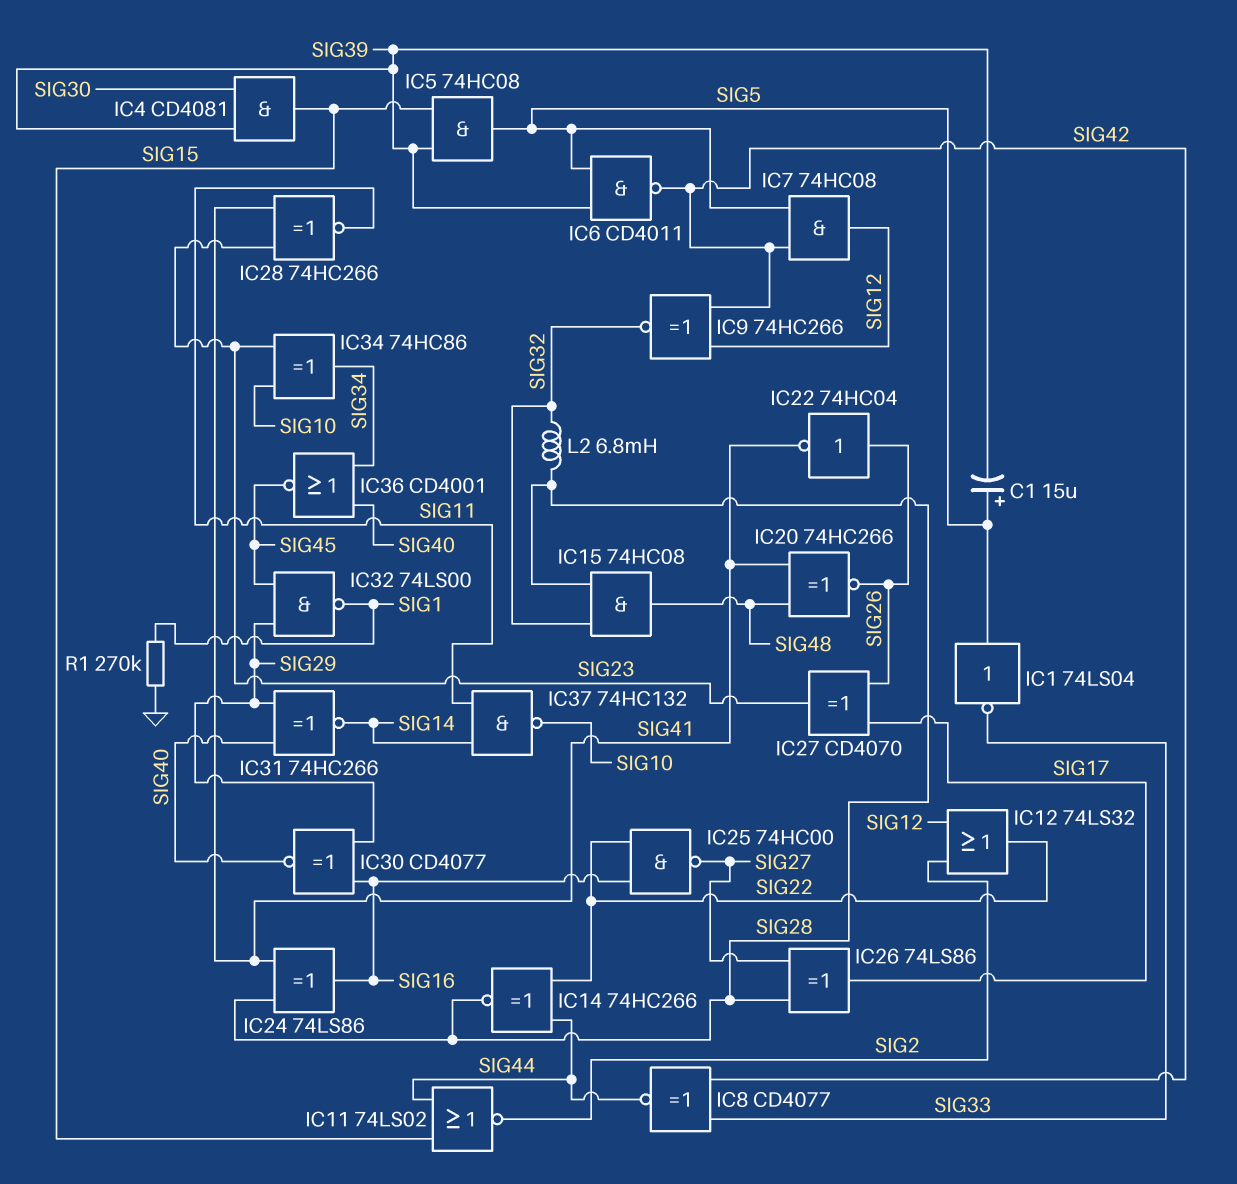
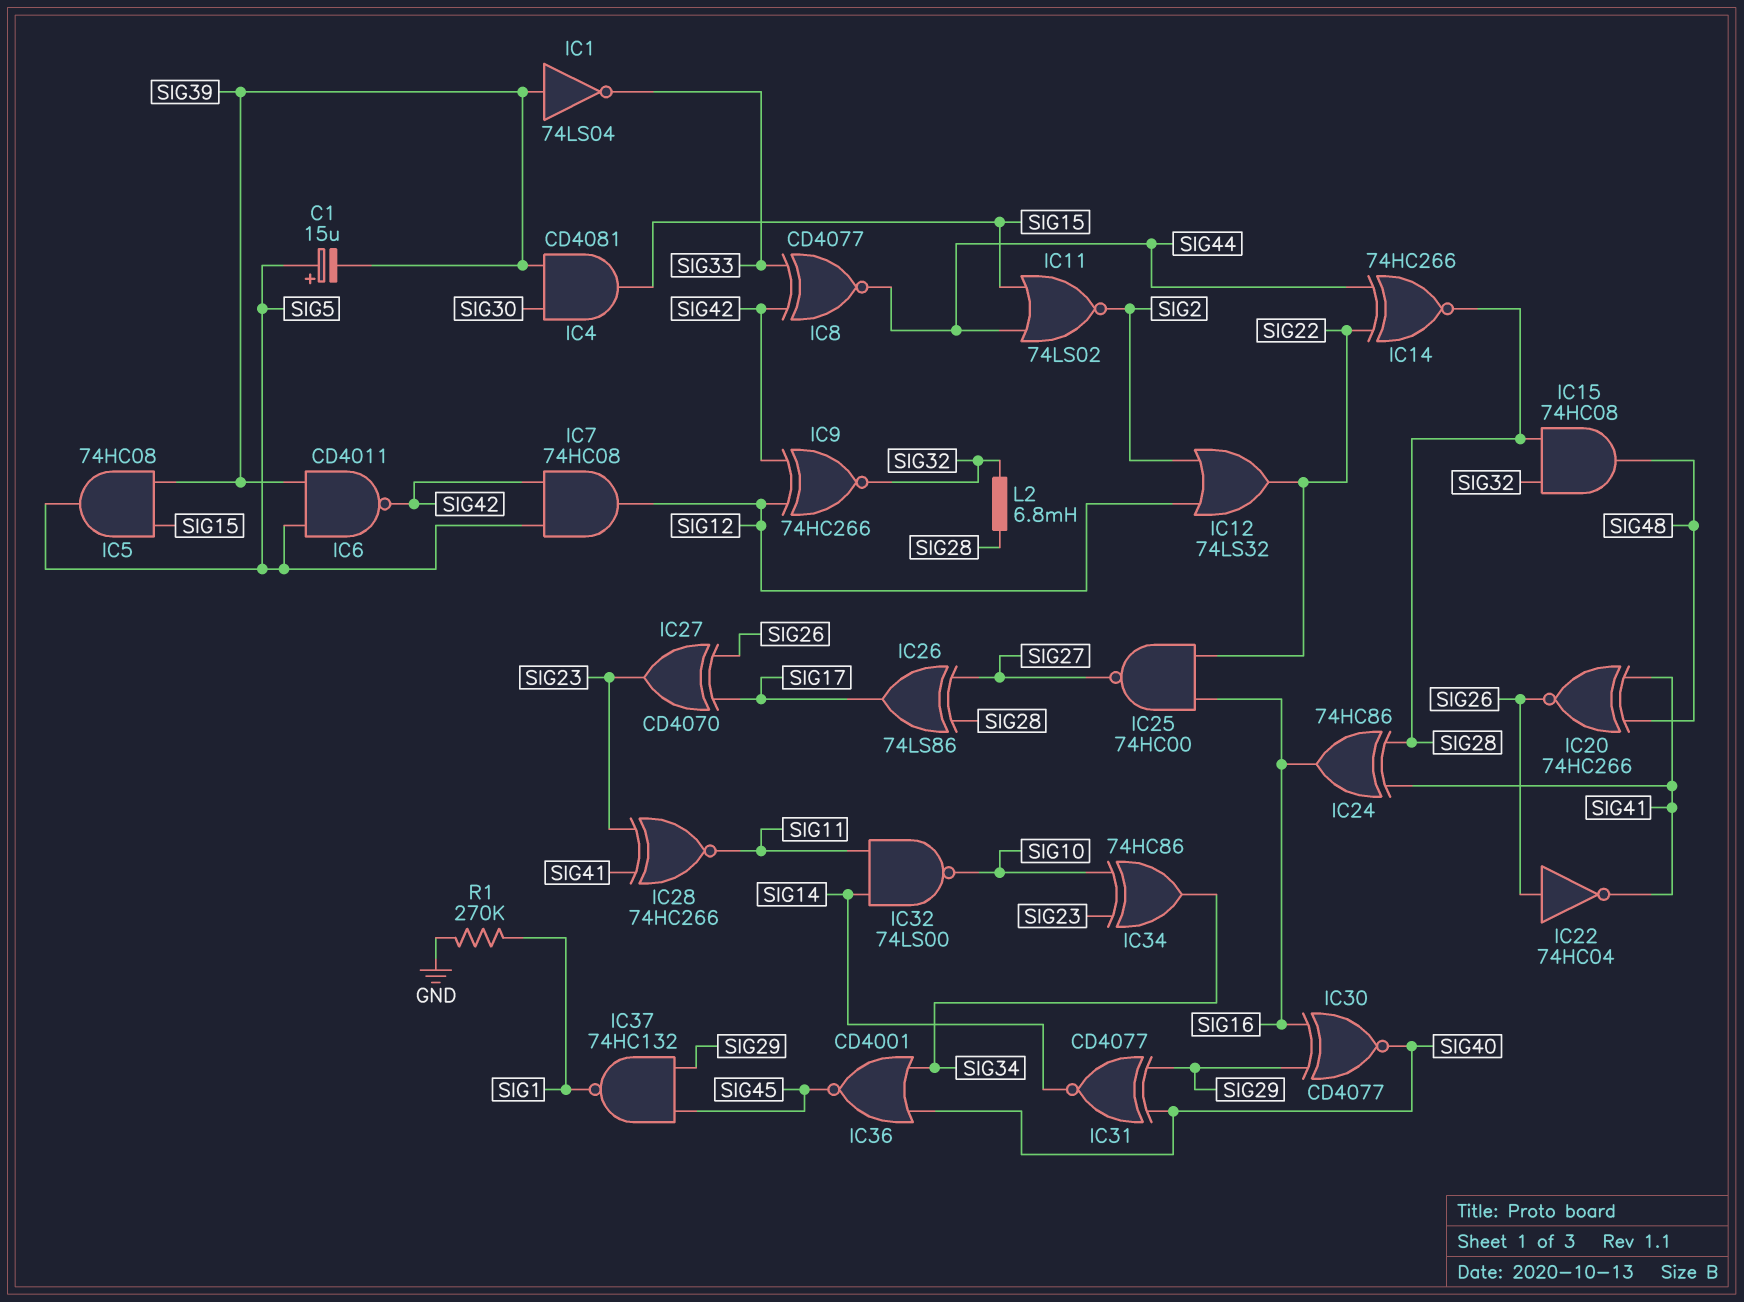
IC1: NOT 74LS04 (in SIG5, out SIG33) -> NOT 74LS04 (in SIG39, out SIG33)
IC24: XOR 74LS86 (in SIG28, in SIG41, out SIG16) -> XOR 74HC86 (in SIG28, in SIG41, out SIG16)
IC31: XNOR 74HC266 (in SIG29, in SIG40, out SIG14) -> XNOR CD4077 (in SIG29, in SIG40, out SIG14)
IC32: NAND 74LS00 (in SIG29, in SIG45, out SIG1) -> NAND 74LS00 (in SIG11, in SIG14, out SIG10)
IC37: NAND 74HC132 (in SIG11, in SIG14, out SIG10) -> NAND 74HC132 (in SIG29, in SIG45, out SIG1)

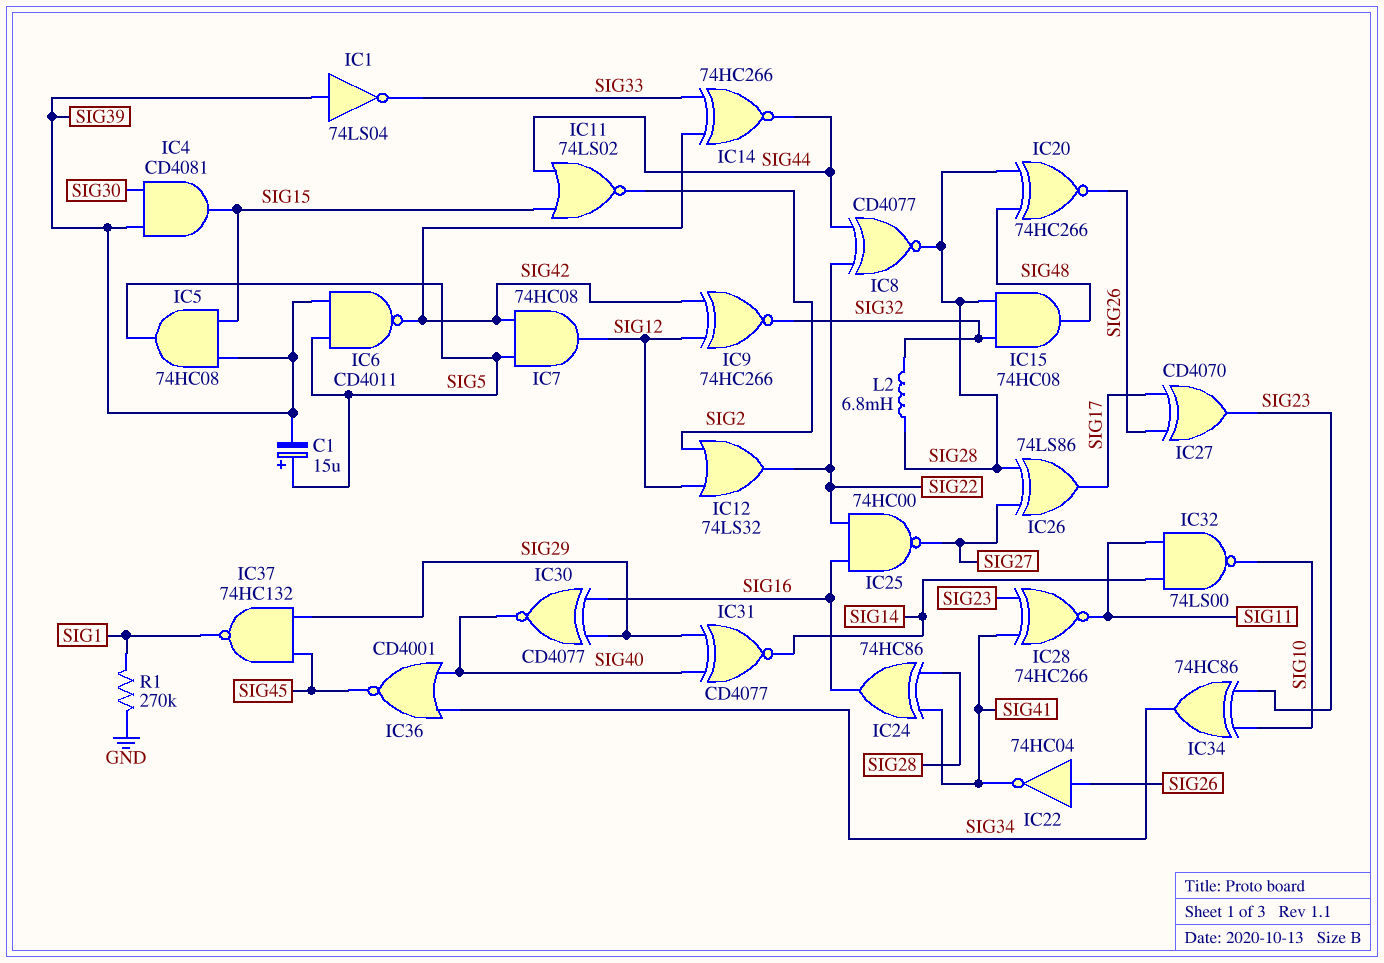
IC8: XNOR CD4077 (in SIG33, in SIG42, out SIG44) -> XNOR CD4077 (in SIG22, in SIG44, out SIG28)
IC14: XNOR 74HC266 (in SIG22, in SIG44, out SIG28) -> XNOR 74HC266 (in SIG33, in SIG42, out SIG44)
IC20: XNOR 74HC266 (in SIG41, in SIG48, out SIG26) -> XNOR 74HC266 (in SIG28, in SIG48, out SIG26)

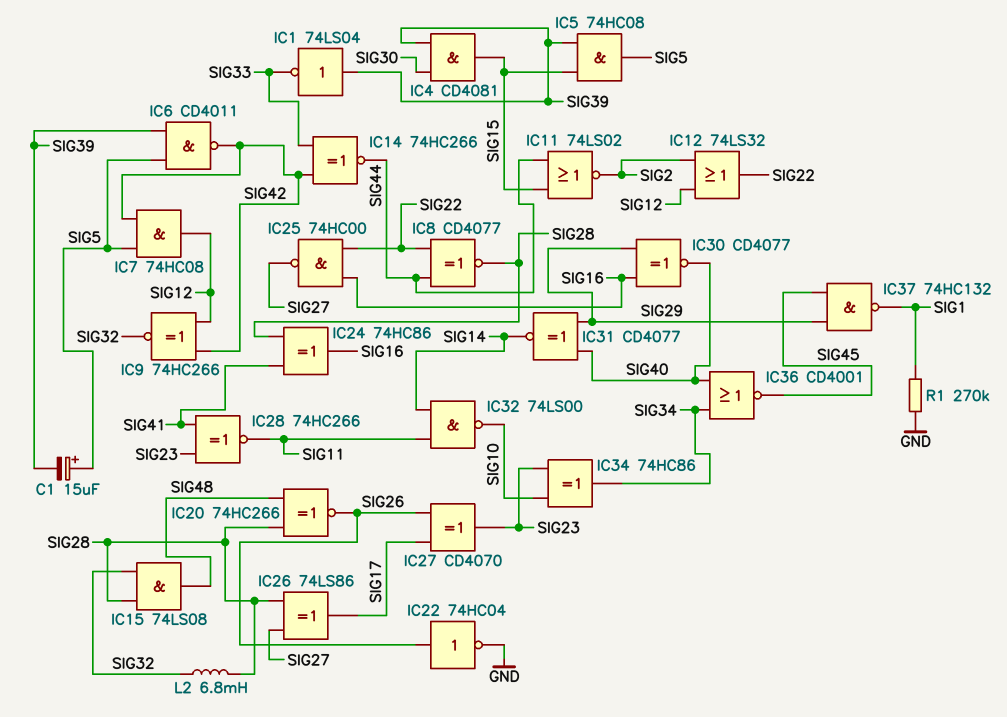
IC15: AND 74HC08 (in SIG28, in SIG32, out SIG48) -> AND 74LS08 (in SIG28, in SIG32, out SIG48)
IC22: NOT 74HC04 (in SIG26, out SIG41) -> NOT 74HC04 (in SIG26, out GND)

